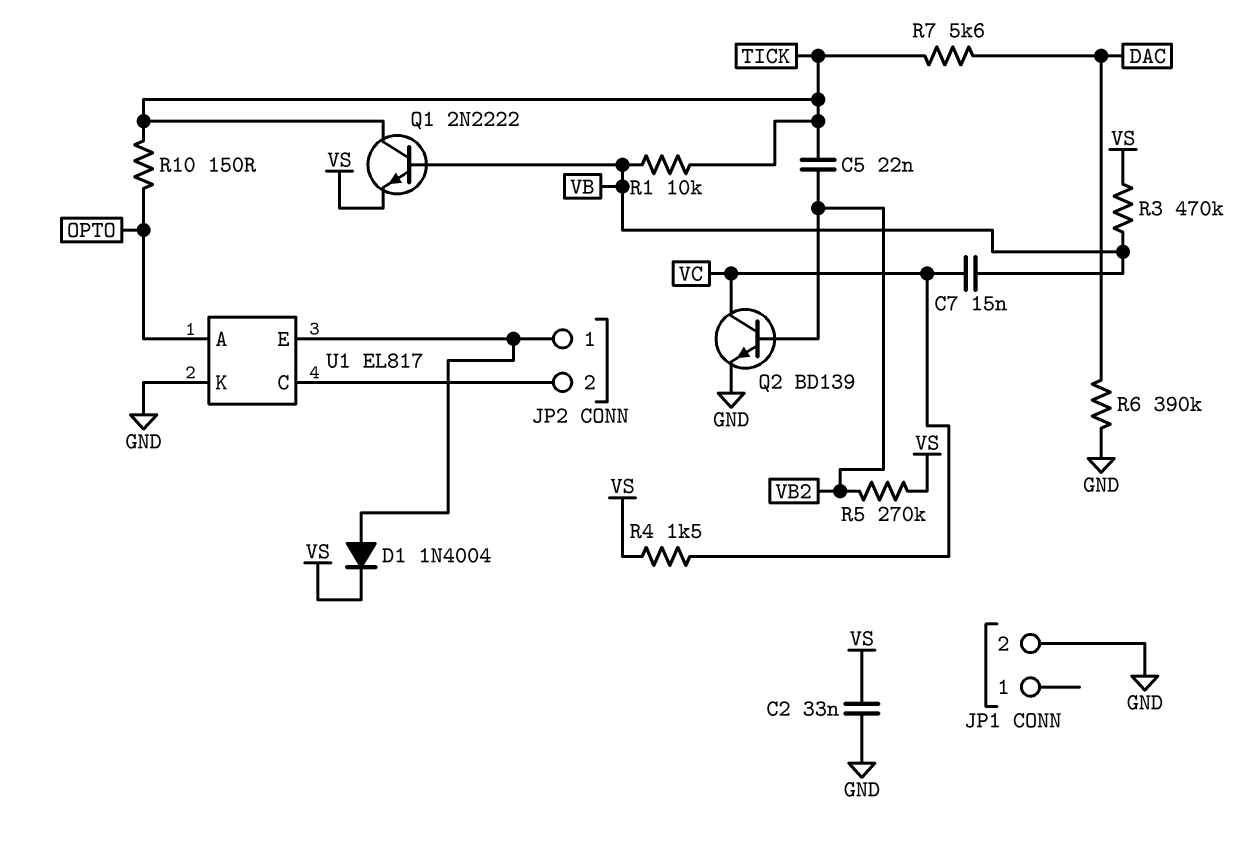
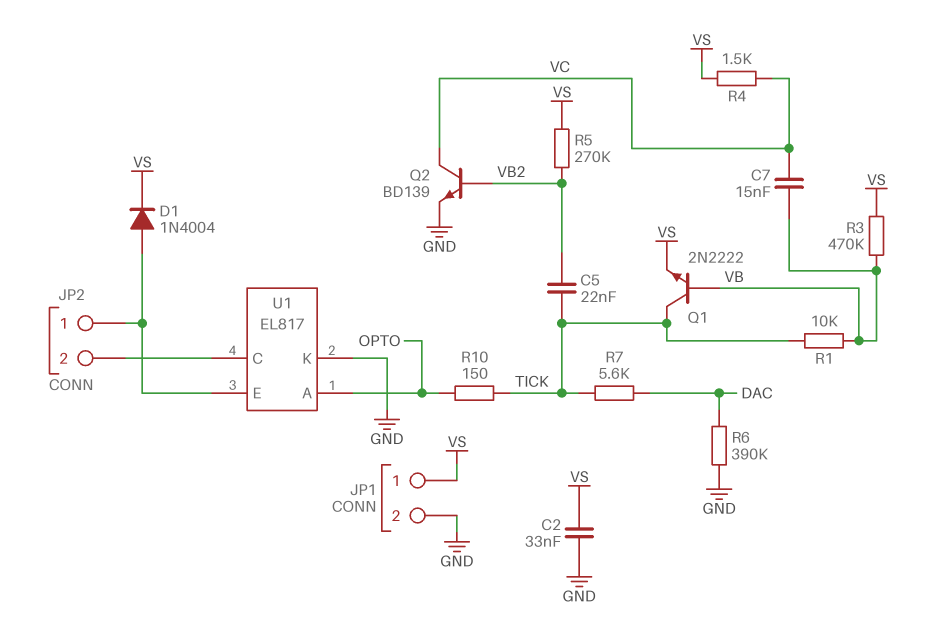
JP1 pin 1: none -> VS

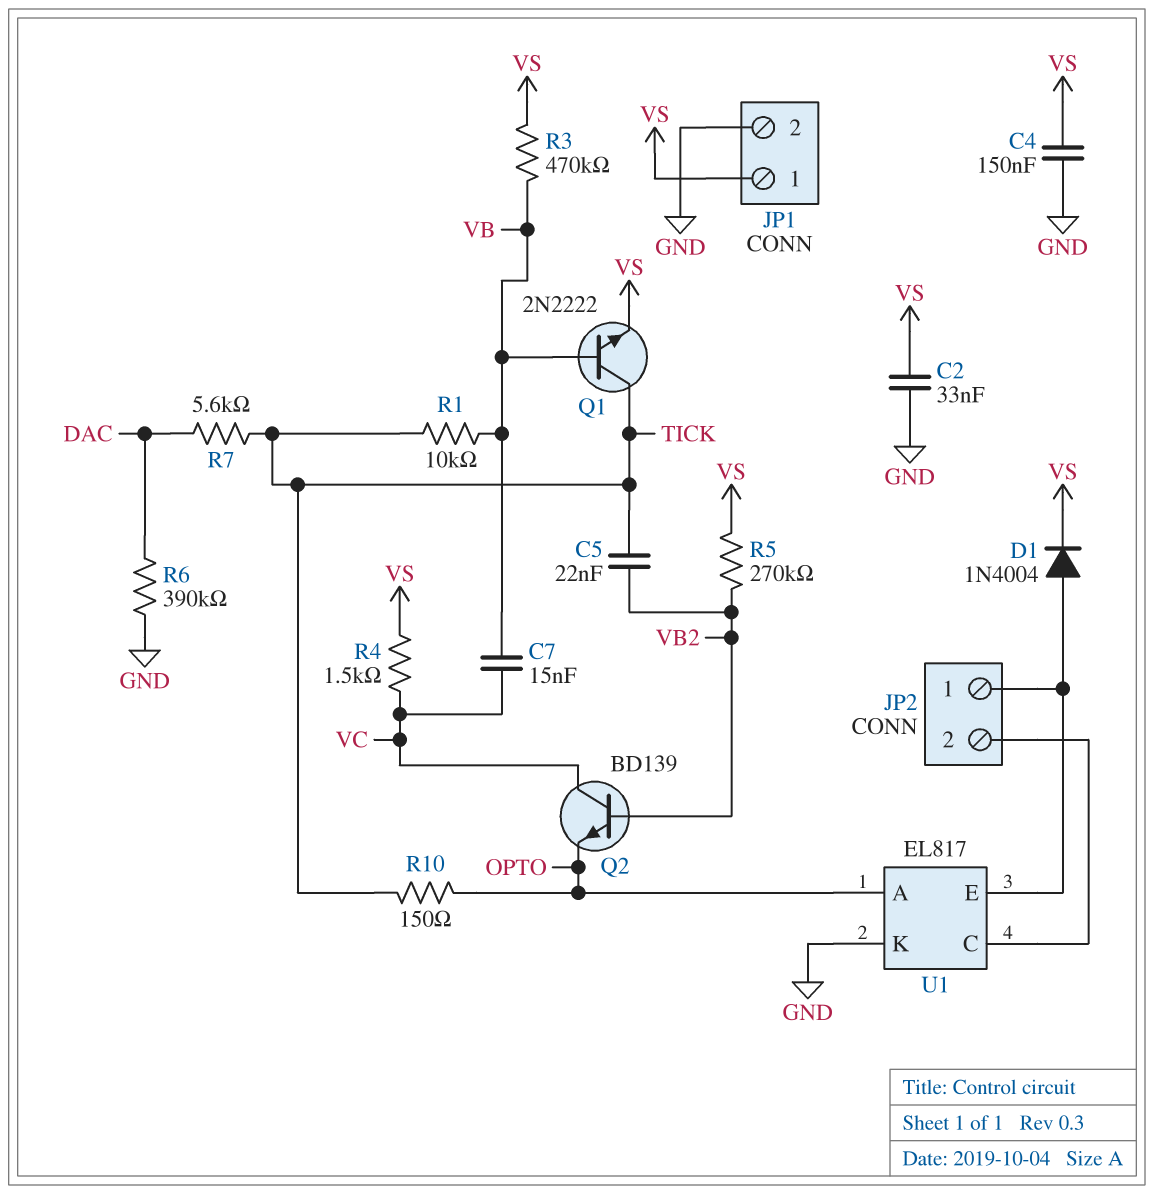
C4: none -> 150nF (GND, VS)
Q2: NPN BD139 (B VB2, C VC, E GND) -> NPN BD139 (B VB2, C VC, E OPTO)

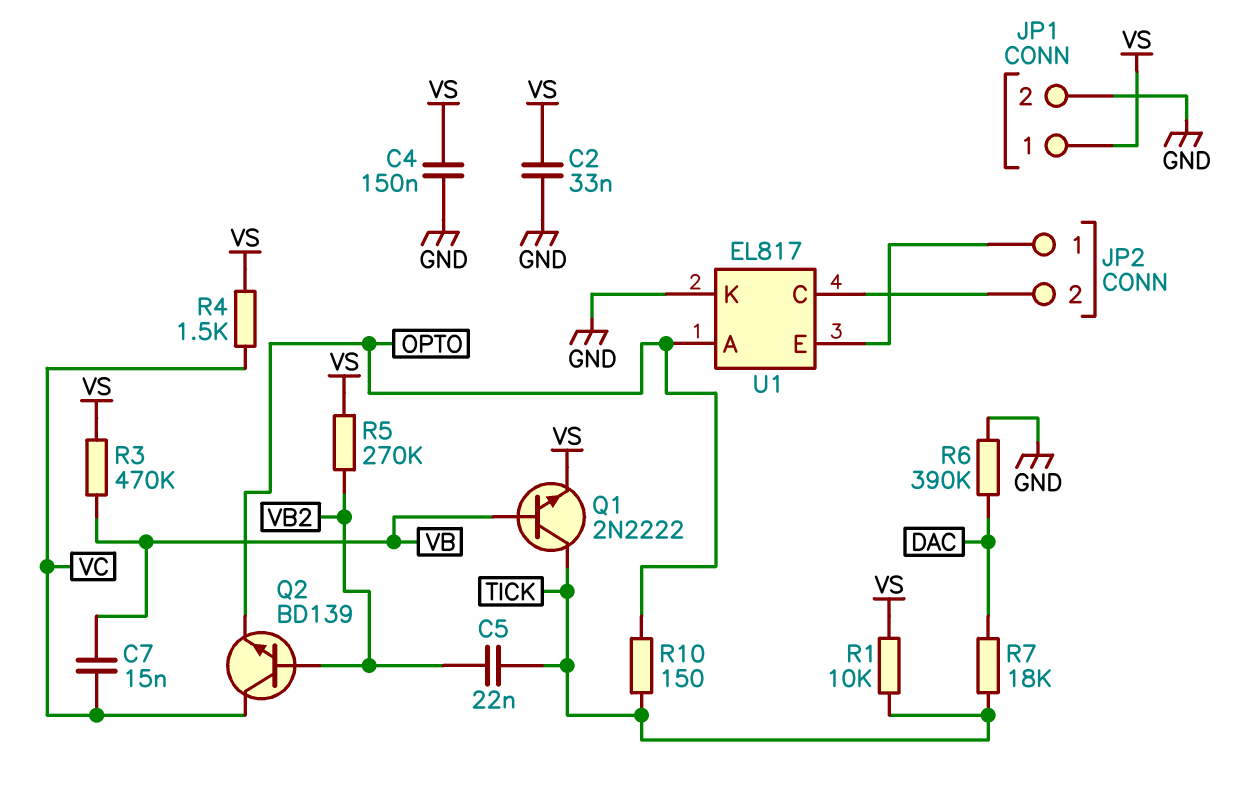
D1: diode 1N4004 (A JP2/1, K VS) -> none
R1: 10k (TICK, VB) -> 10k (TICK, VS)
R7: 5.6k (DAC, TICK) -> 18k (DAC, TICK)

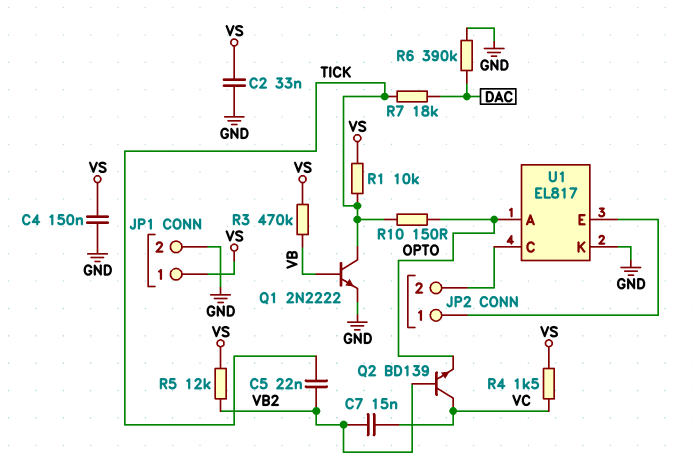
C7: 15nF (VB, VC) -> 15nF (VB2, VC)
Q1: NPN 2N2222 (B VB, C TICK, E VS) -> NPN 2N2222 (B VB, C TICK, E GND)
R5: 270k (VB2, VS) -> 12k (VB2, VS)

